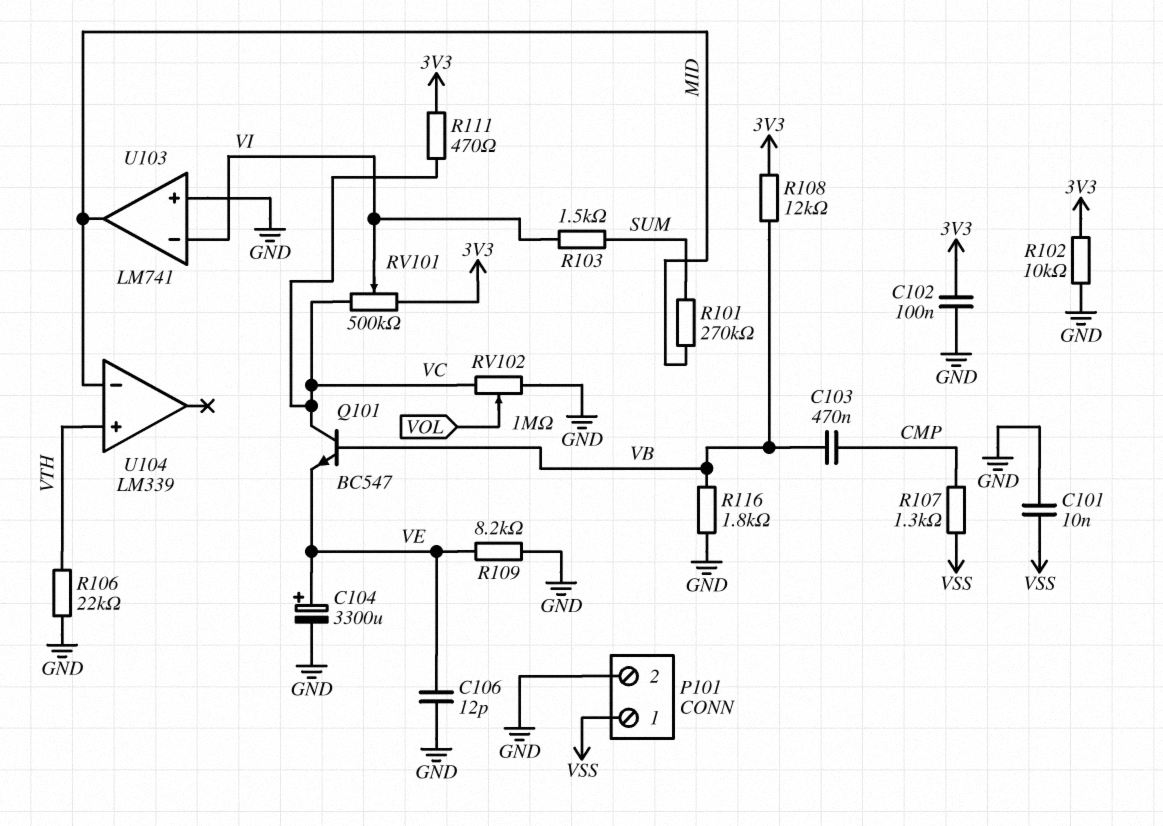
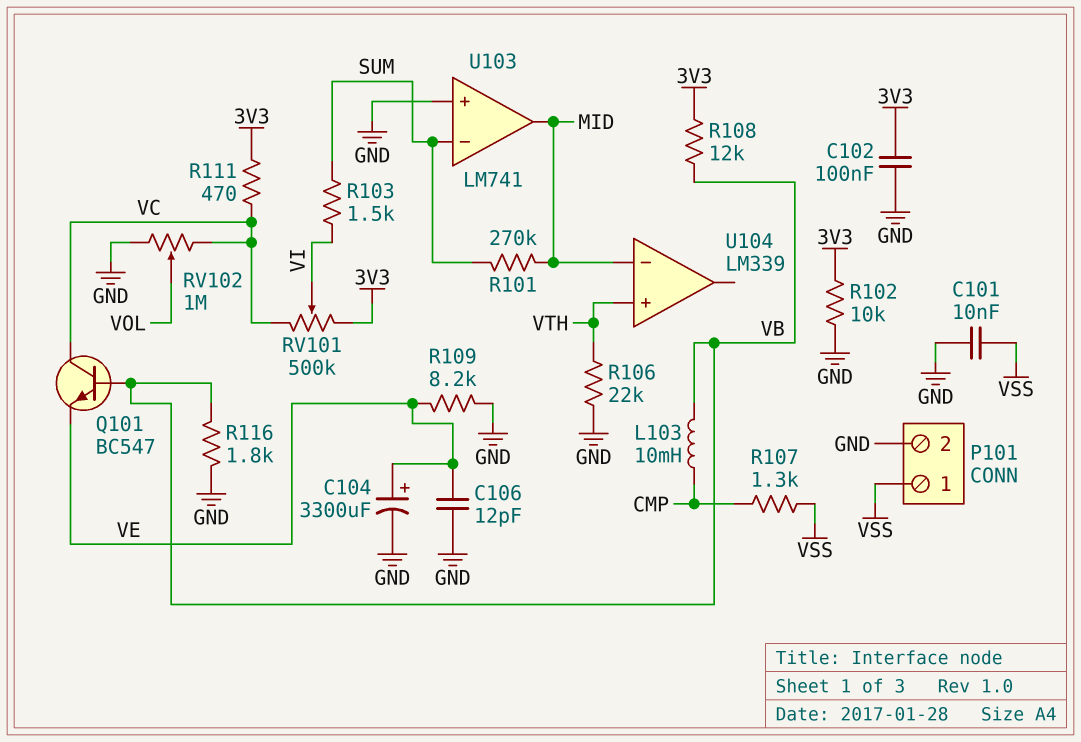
C103: 470nF (CMP, VB) -> none
L103: none -> 10mH (CMP, VB)
U103 pin in-: VI -> SUM

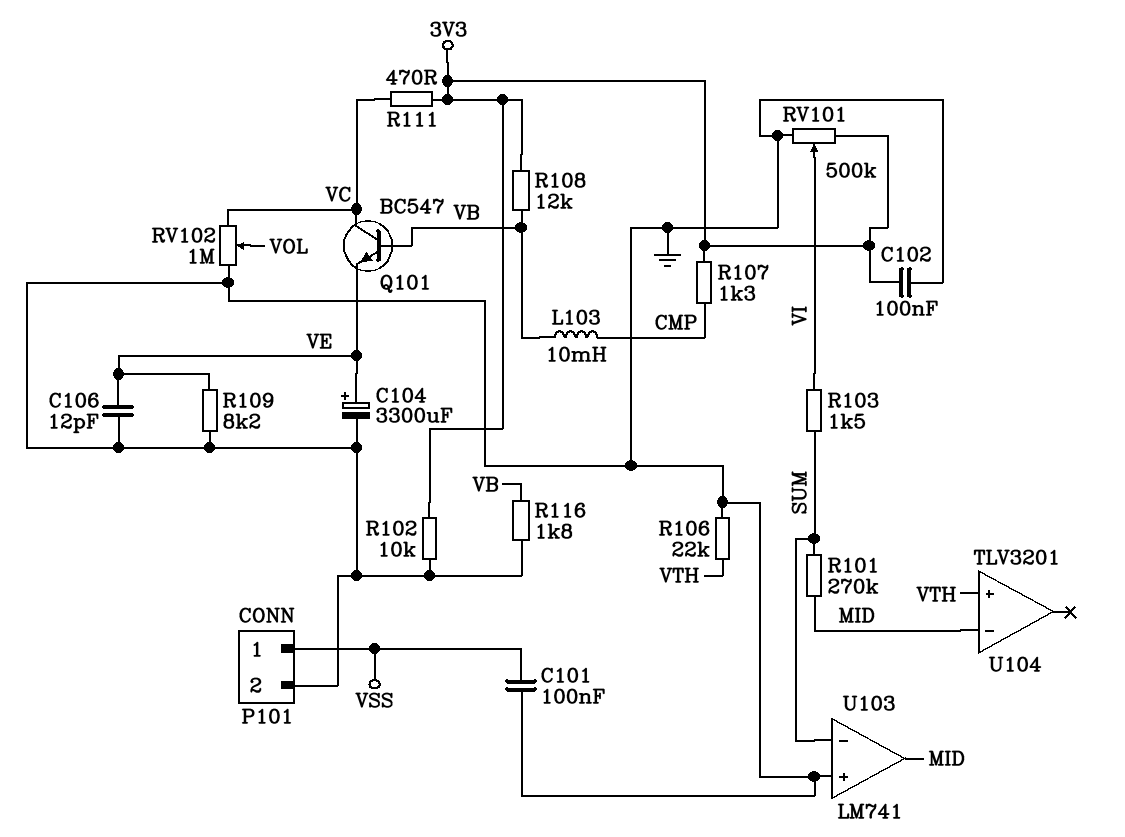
C101: 10nF (GND, VSS) -> 100nF (GND, VSS)
R107: 1.3k (CMP, VSS) -> 1.3k (3V3, CMP)
RV101: 500k (3V3, VC, wiper VI) -> 500k (3V3, GND, wiper VI)
U104: LM339 -> TLV3201

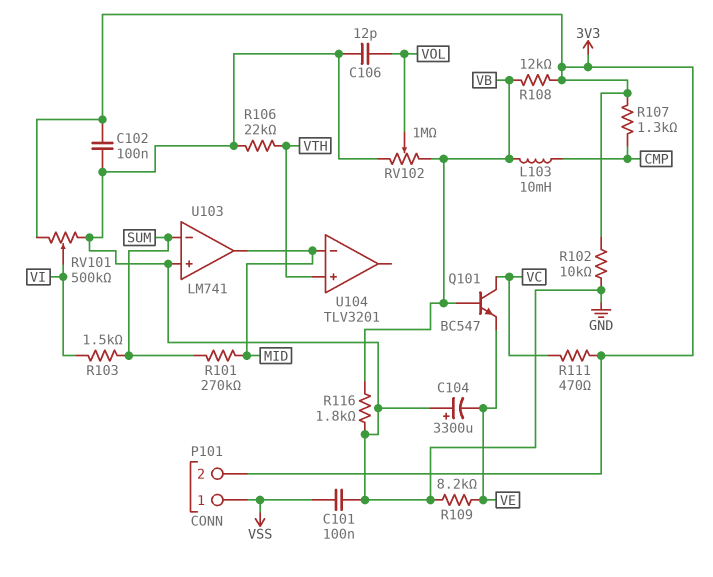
C104: 3300uF (plus VE, minus GND) -> 3300uF (plus GND, minus VE)
C106: 12pF (GND, VE) -> 12pF (GND, VOL)
P101 pin 2: GND -> 3V3
RV102: 1M (GND, VC, wiper VOL) -> 1M (GND, VB, wiper VOL)

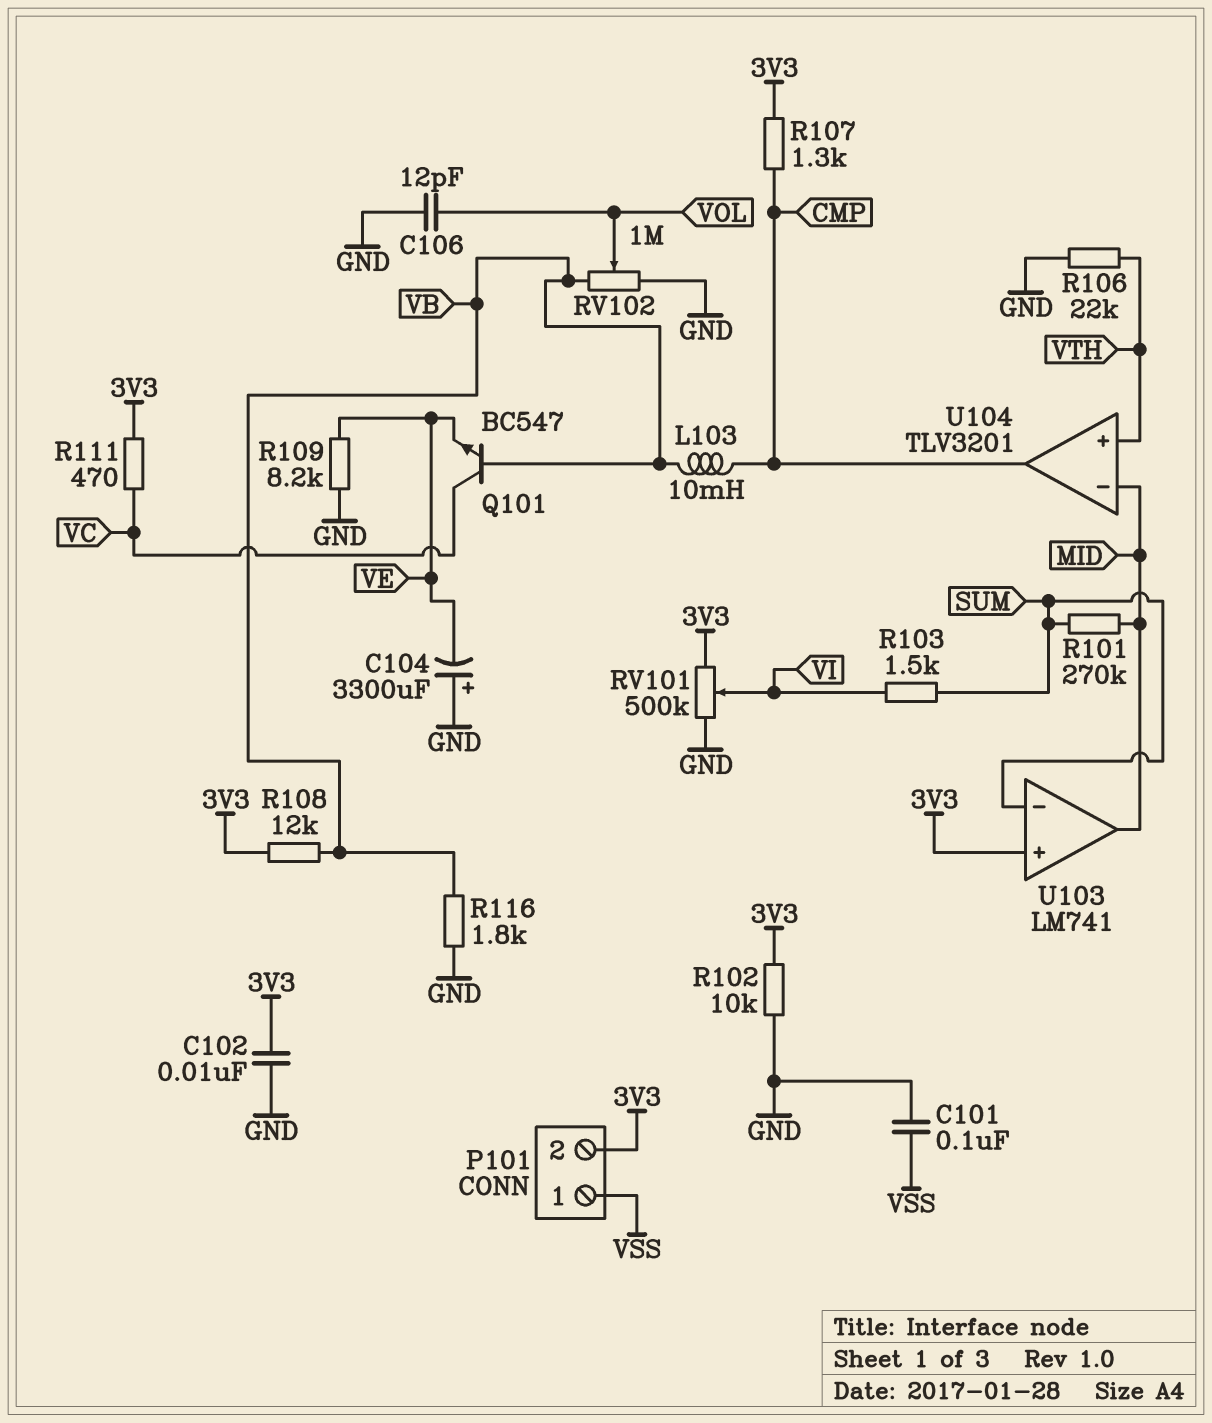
C102: 100nF (3V3, GND) -> 10nF (3V3, GND)
U103 pin in+: GND -> 3V3
U104 pin out: none -> CMP

